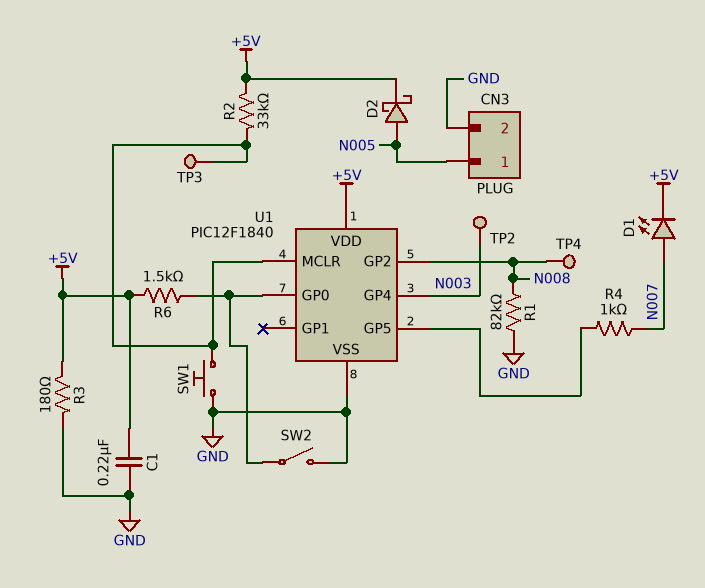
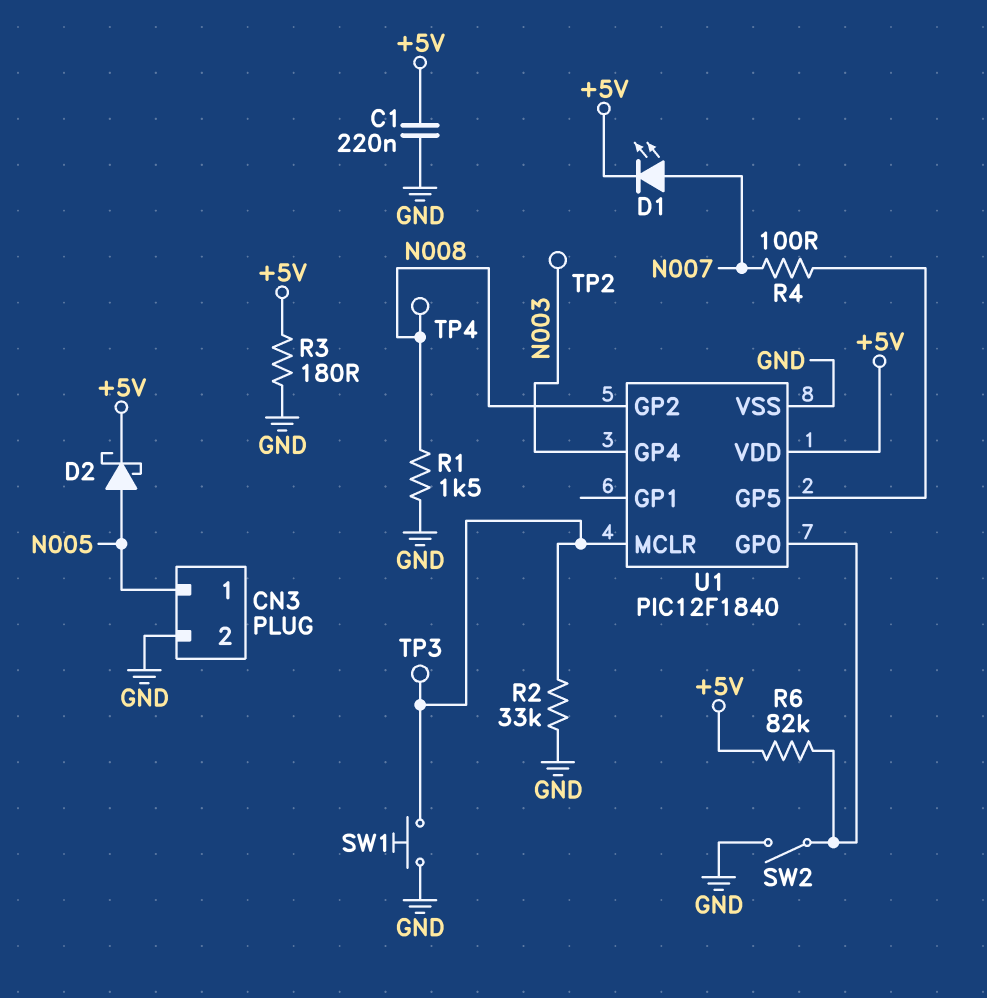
R1: 82k (GND, N008) -> 1.5k (GND, N008)
R2: 33k (+5V, U1/MCLR) -> 33k (GND, U1/MCLR)
R4: 1k (N007, U1/GP5) -> 100 (N007, U1/GP5)
R6: 1.5k (+5V, U1/GP0) -> 82k (+5V, U1/GP0)

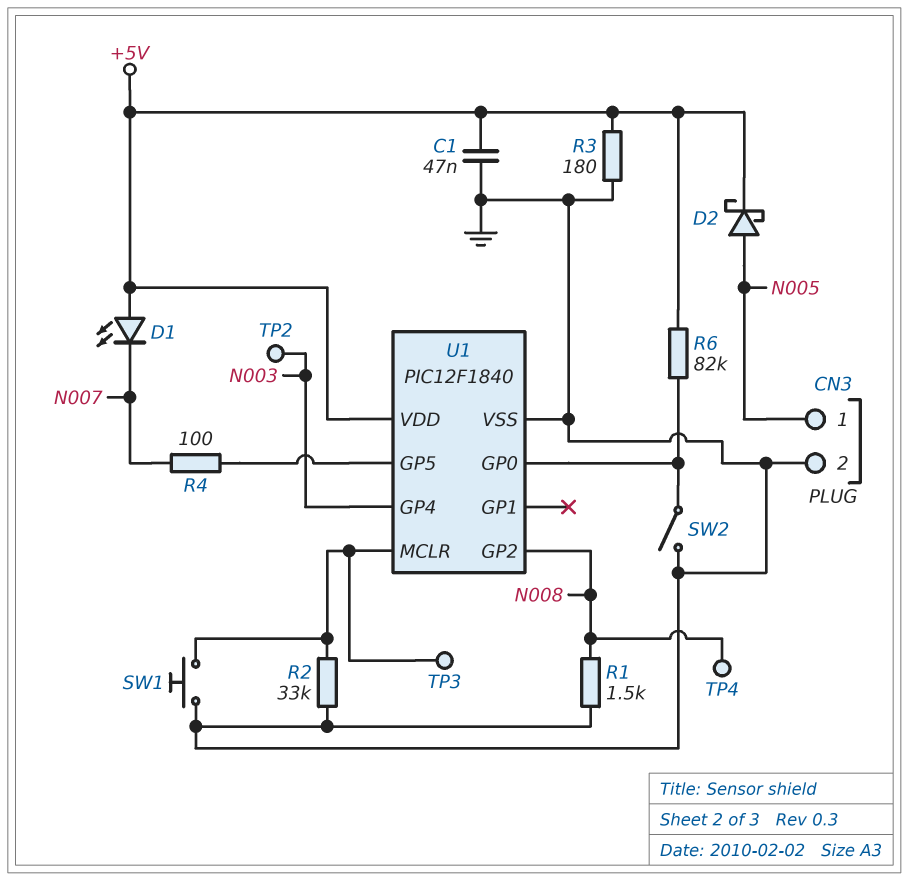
C1: 220nF (+5V, GND) -> 47nF (+5V, GND)
D1: LED (A N007, K +5V) -> LED (A +5V, K N007)

